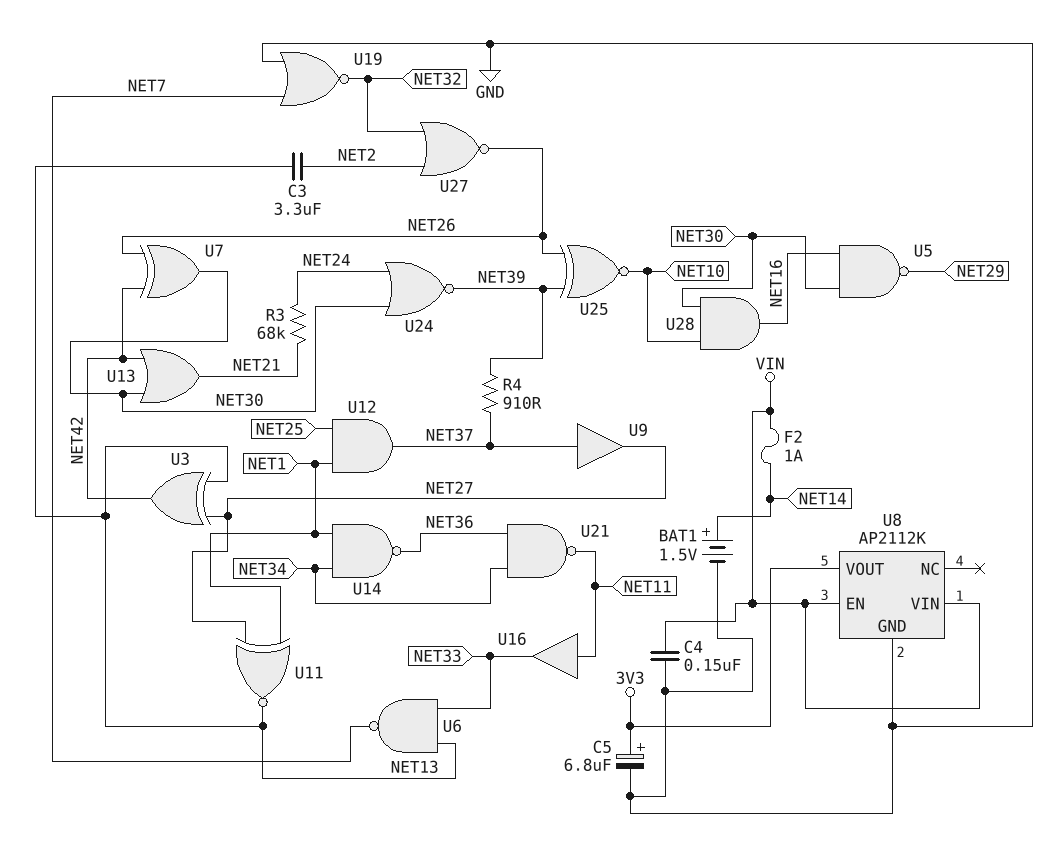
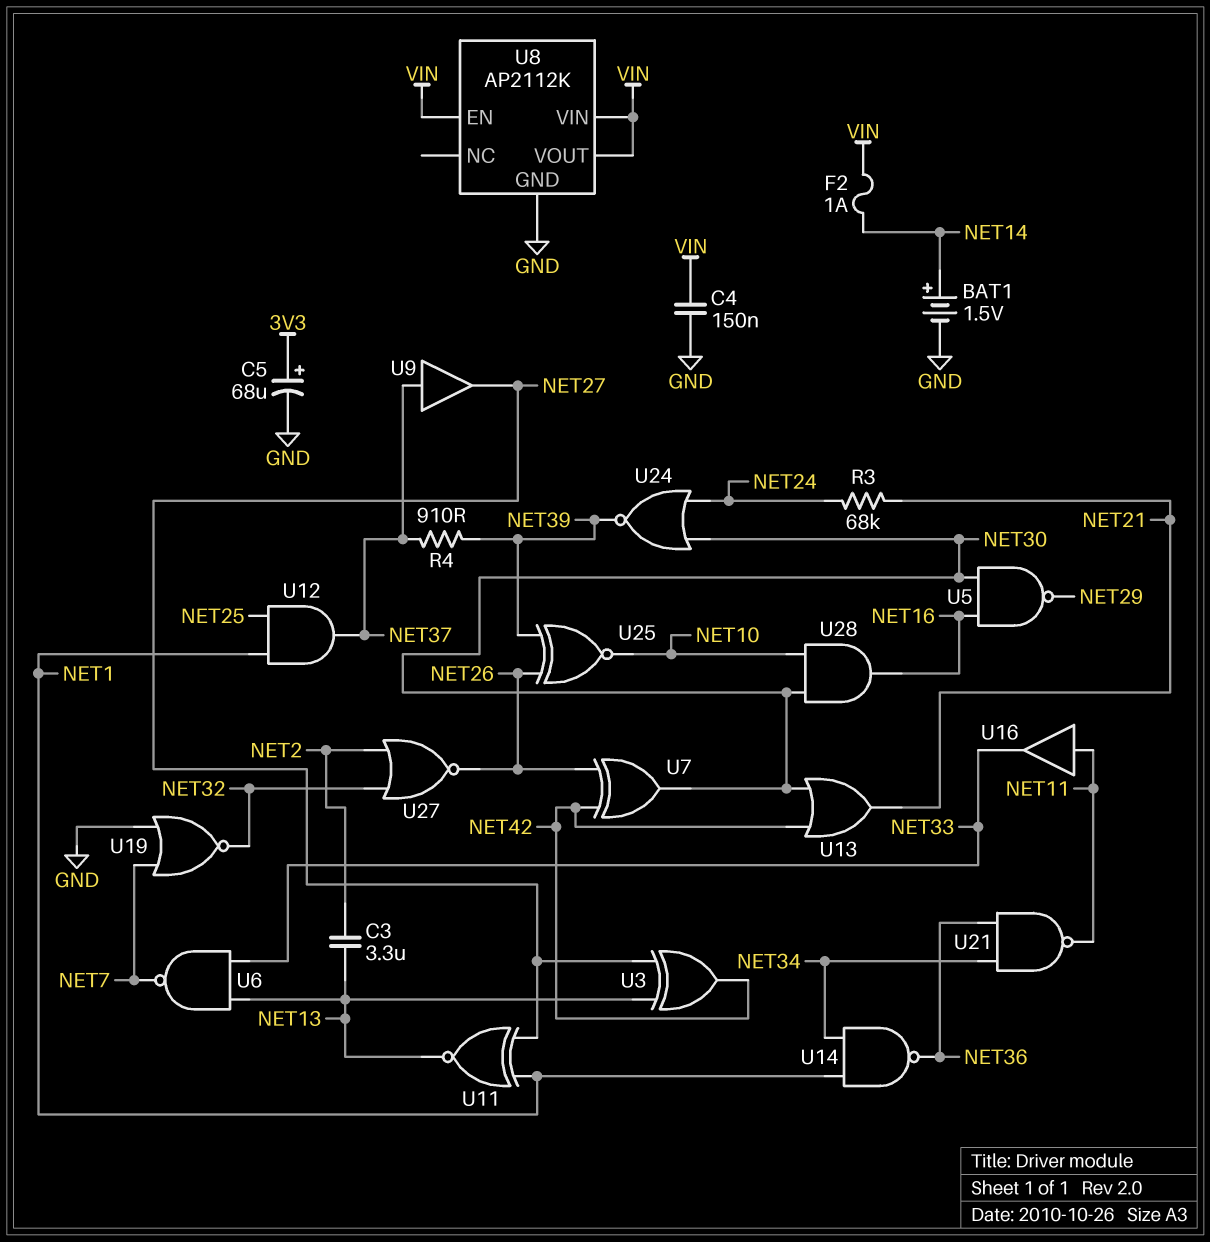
C5: 6.8uF (plus 3V3, minus GND) -> 68uF (plus 3V3, minus GND)
U8 pin VOUT: 3V3 -> VIN

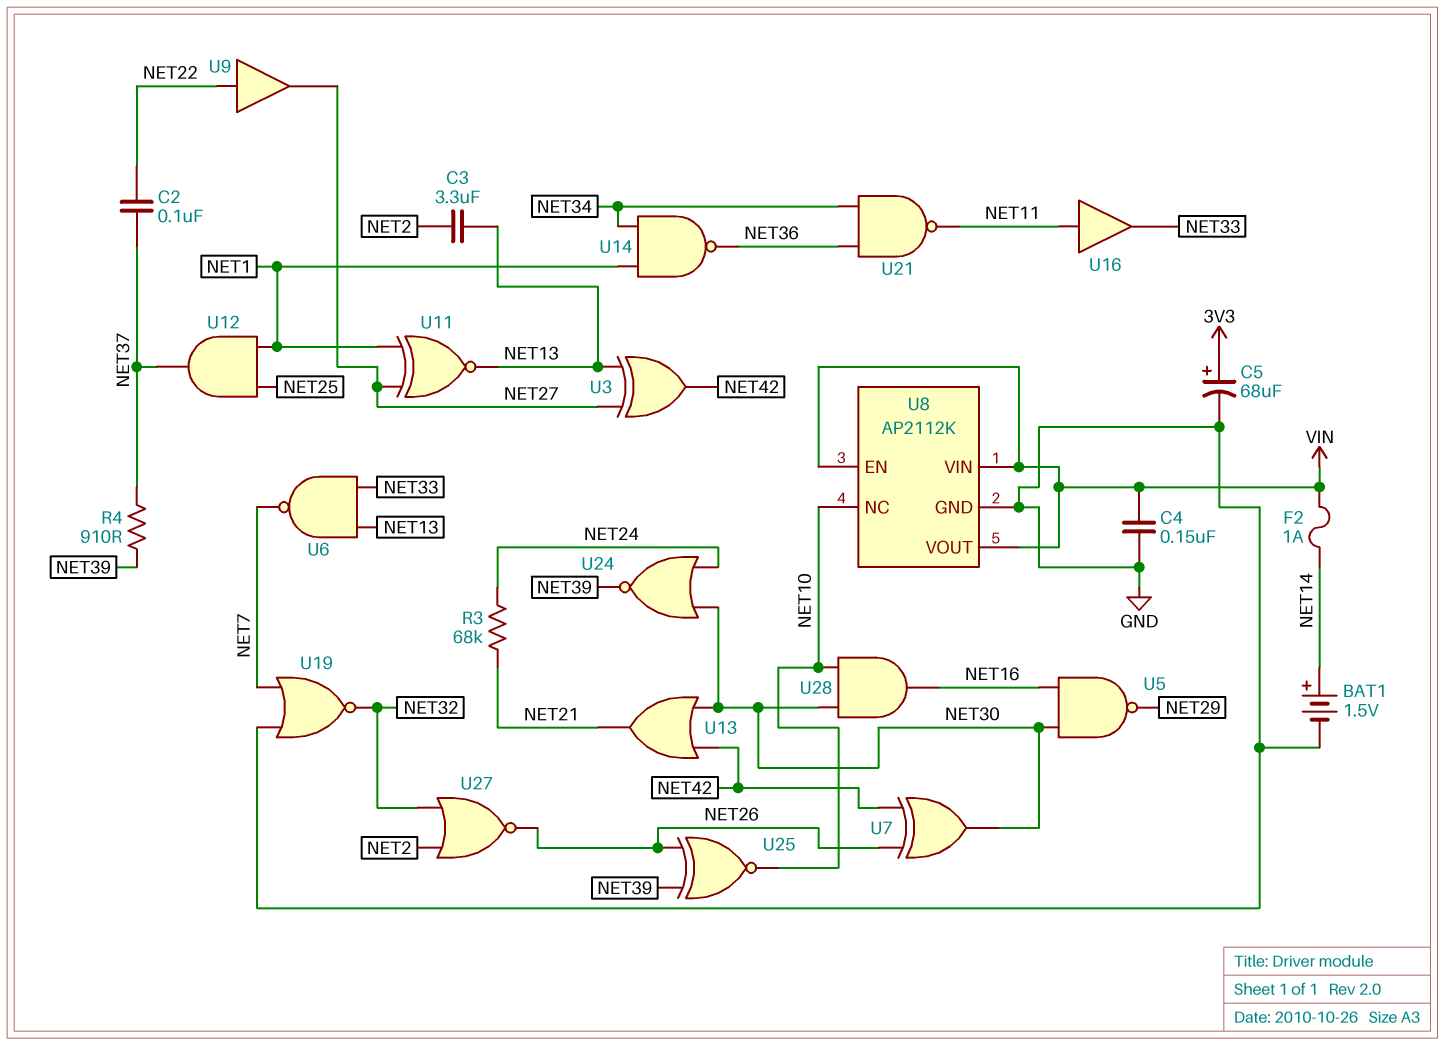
C2: none -> 100nF (NET22, NET37)
U8 pin NC: none -> NET10
U9: buffer (in NET37, out NET27) -> buffer (in NET22, out NET27)

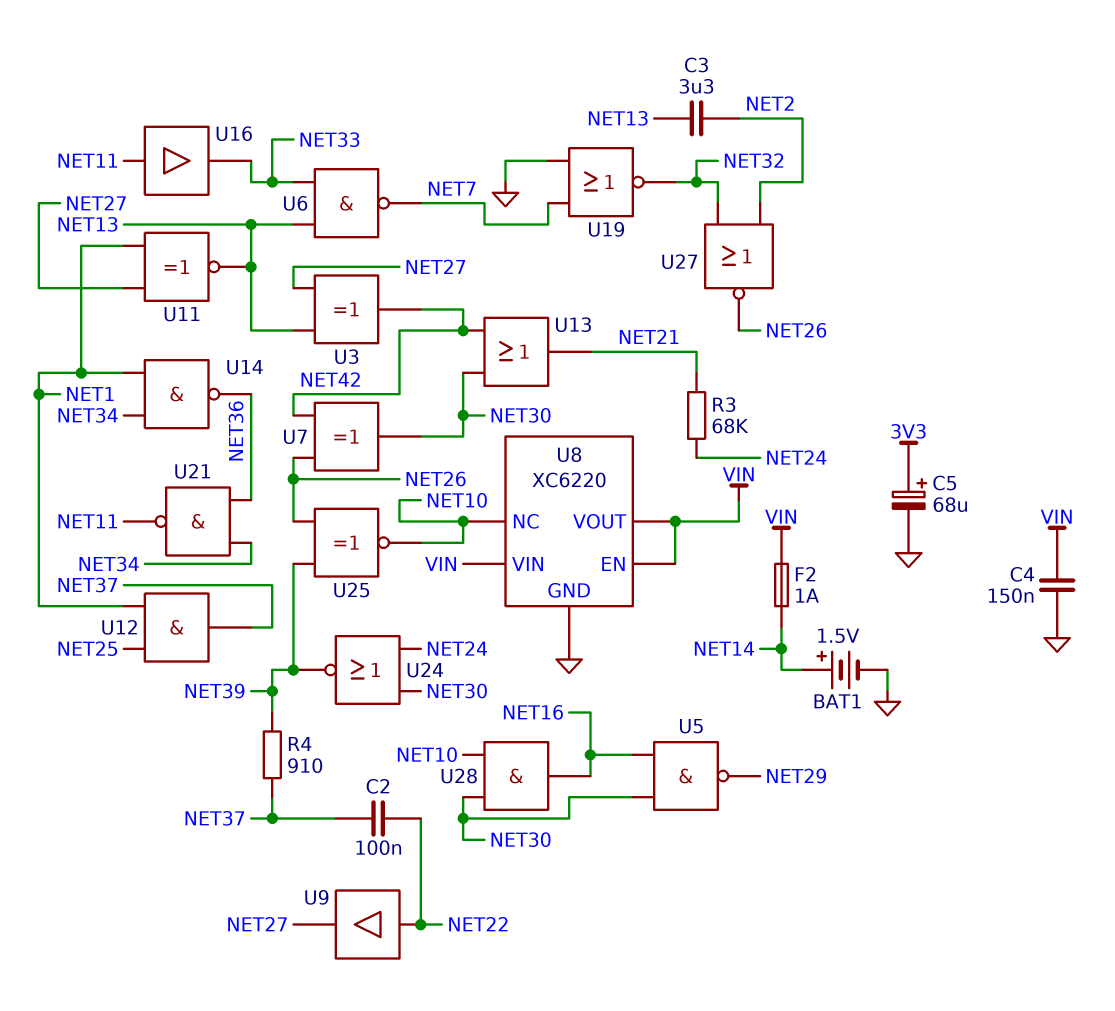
U8: AP2112K -> XC6220

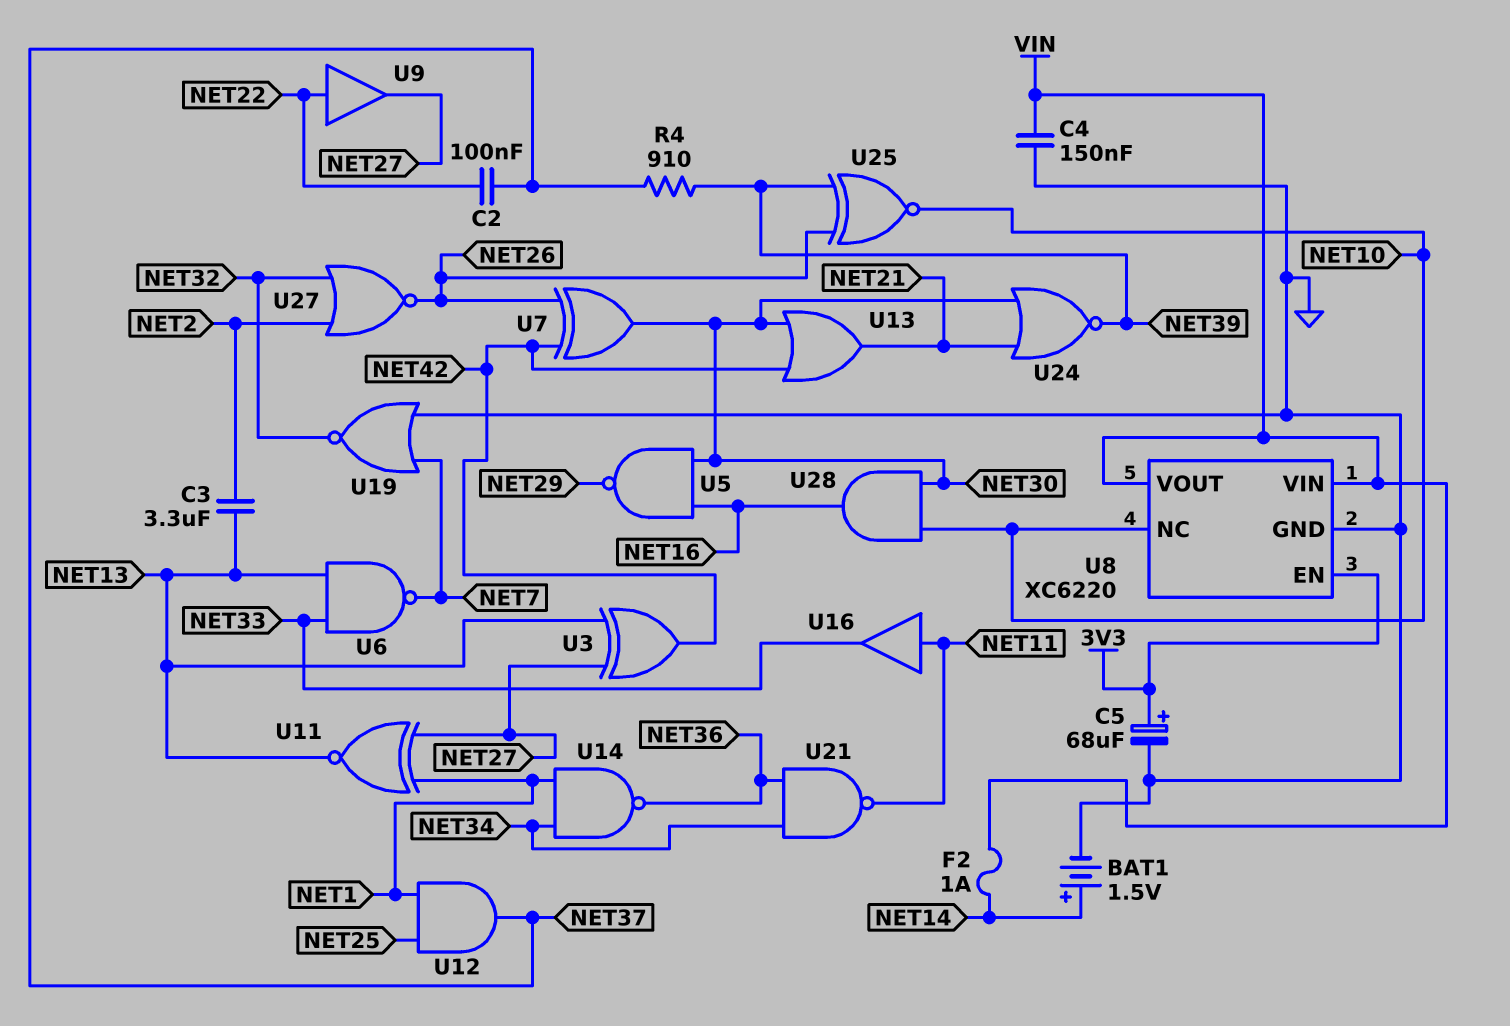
R3: 68k (NET21, NET24) -> none
U8 pin EN: VIN -> 3V3
U24: NOR (in NET24, in NET30, out NET39) -> NOR (in NET21, in NET30, out NET39)

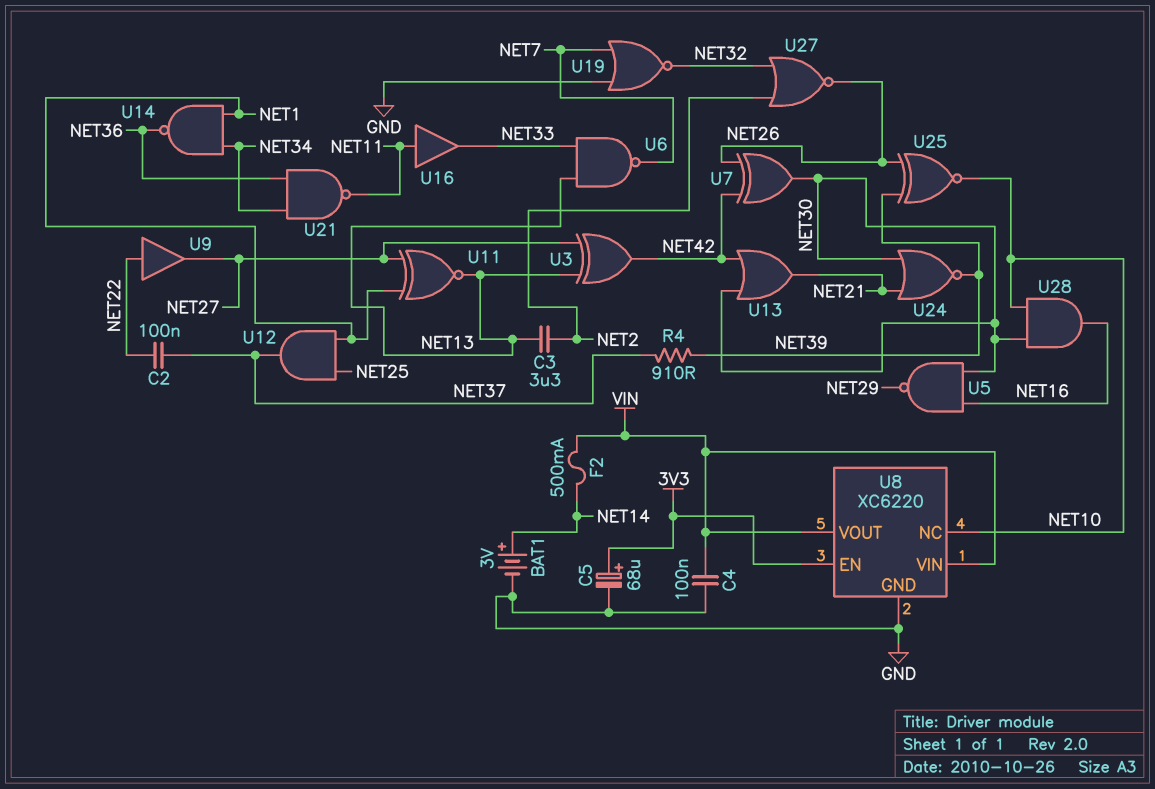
BAT1: 1.5V (plus NET14, minus GND) -> 3V (plus NET14, minus GND)
C4: 150nF (GND, VIN) -> 100nF (GND, VIN)
F2: 1A (NET14, VIN) -> 500mA (NET14, VIN)

